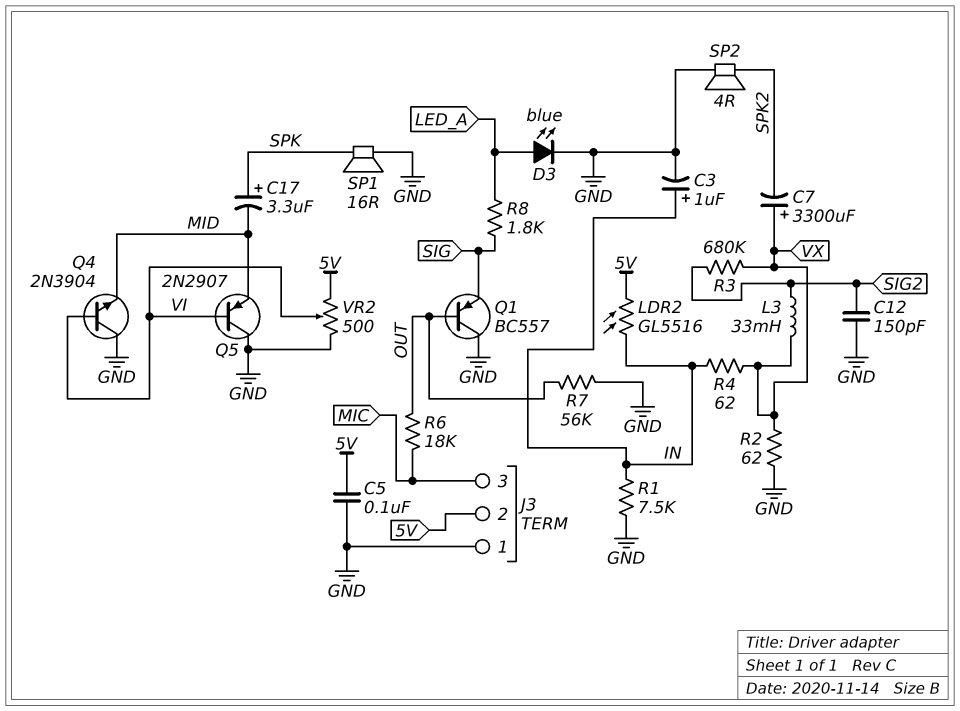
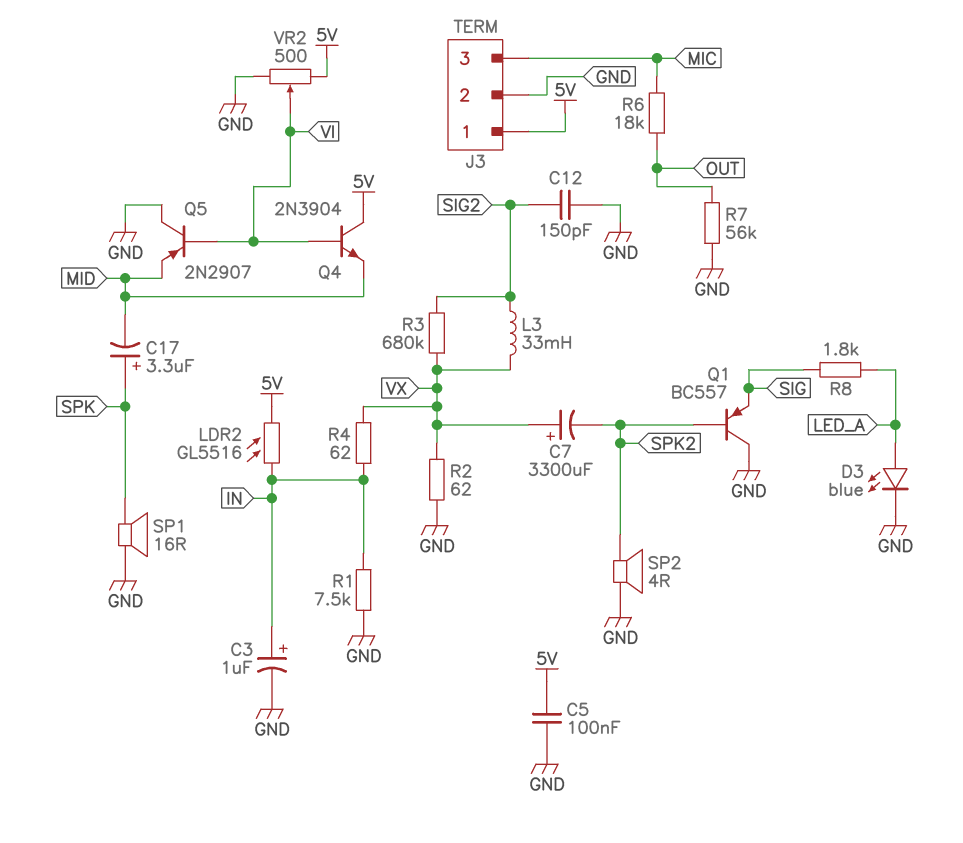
J3 pin 1: GND -> 5V
J3 pin 2: 5V -> GND
Q1: PNP BC557 (B OUT, C GND, E SIG) -> PNP BC557 (B SPK2, C GND, E SIG)
Q4: NPN 2N3904 (B VI, C GND, E MID) -> NPN 2N3904 (B VI, C 5V, E MID)

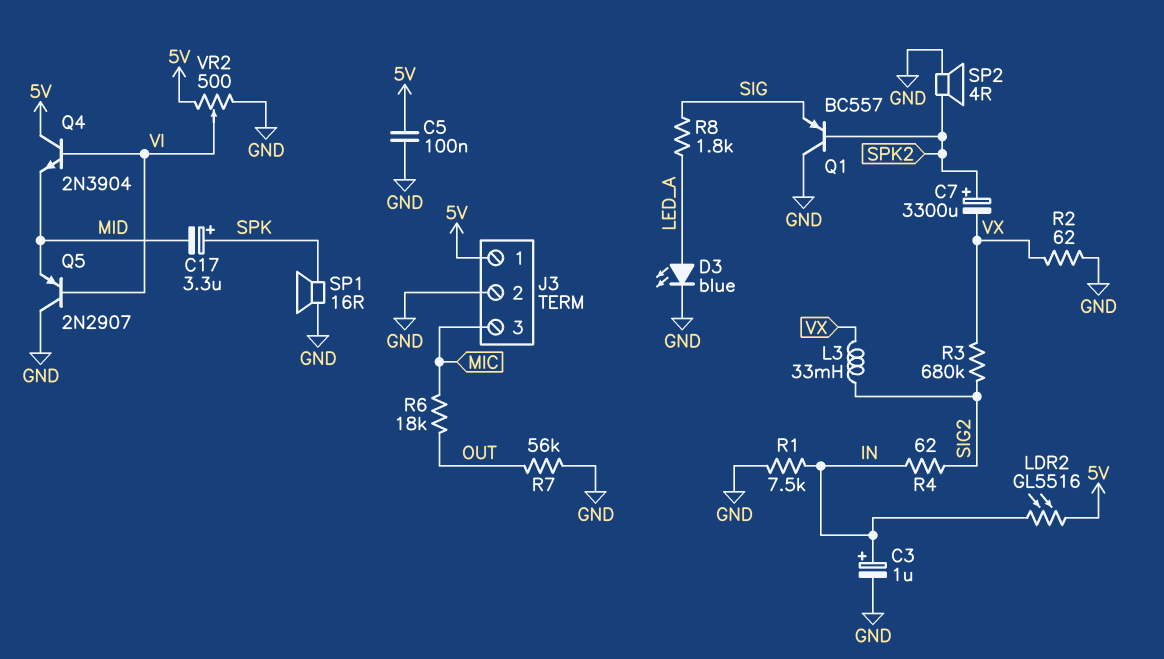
C7: 3300uF (plus VX, minus SPK2) -> 3300uF (plus SPK2, minus VX)
C12: 150pF (GND, SIG2) -> none
R4: 62 (IN, VX) -> 62 (IN, SIG2)

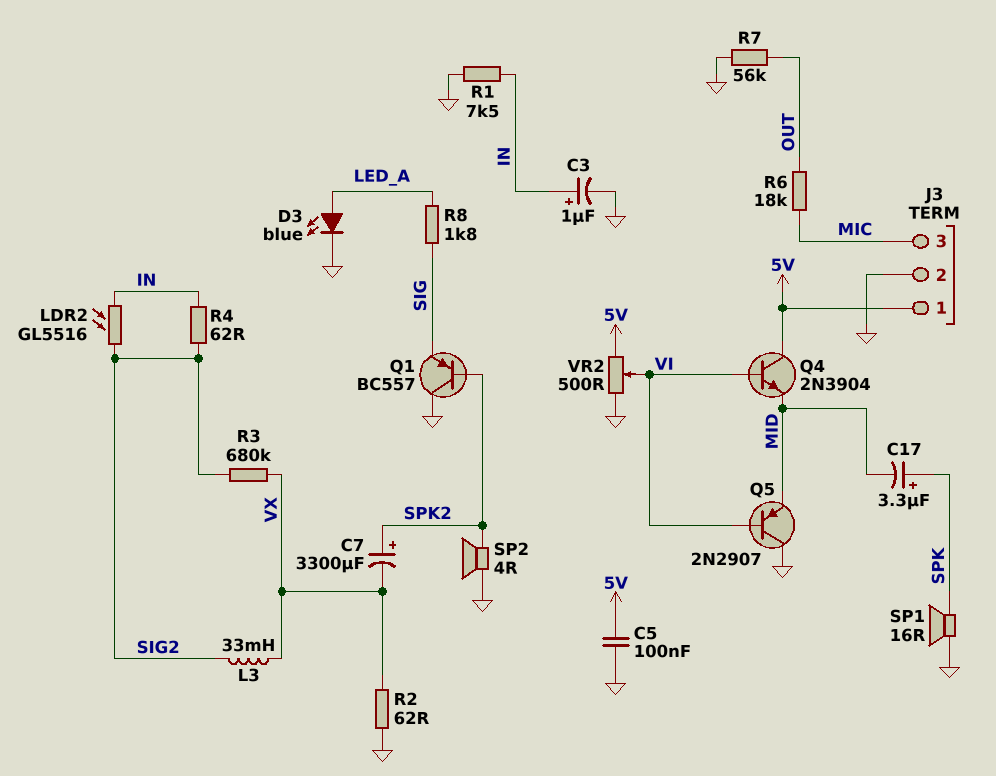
LDR2: GL5516 (5V, IN) -> GL5516 (IN, SIG2)

